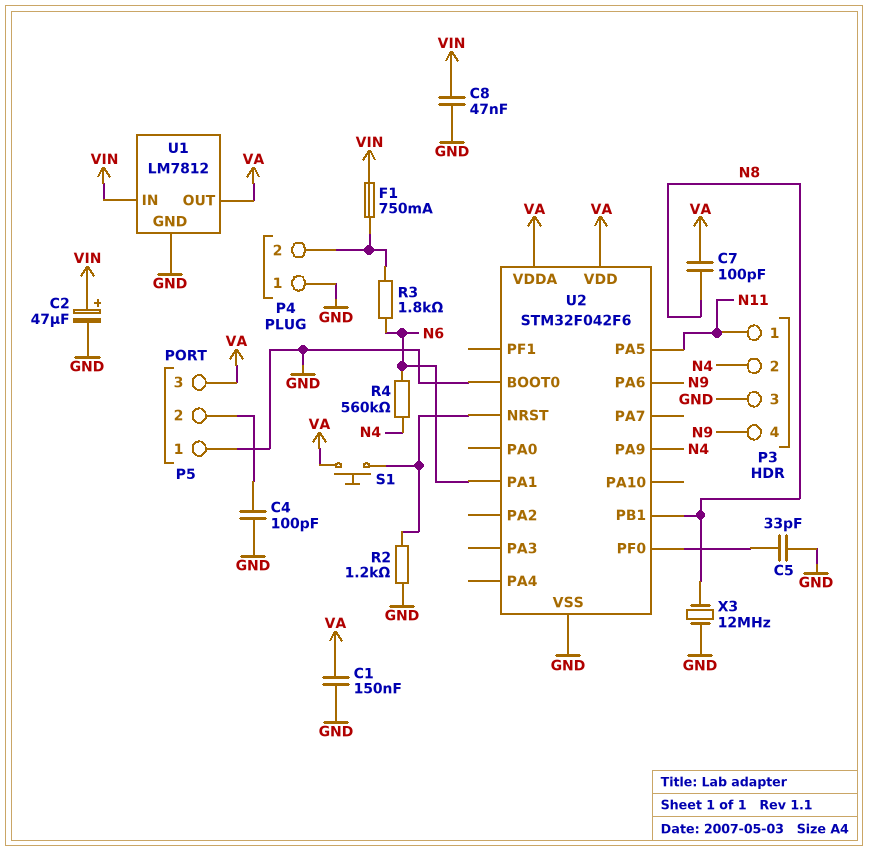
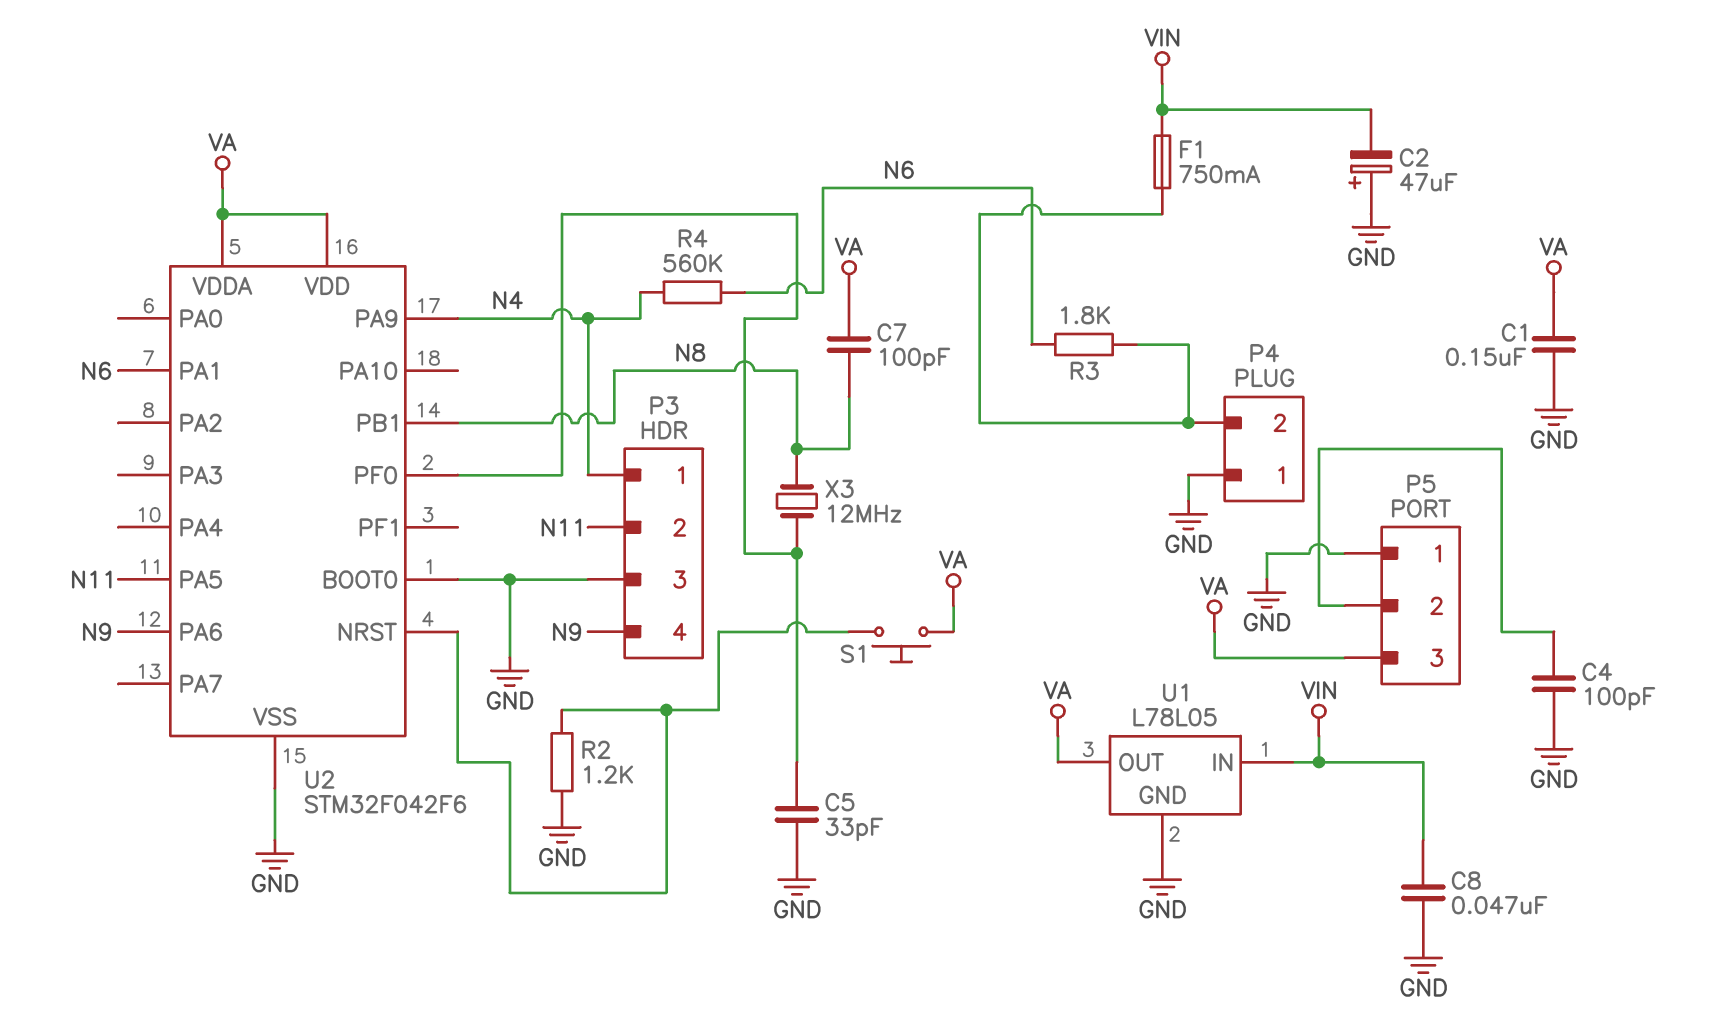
C2: 47uF (plus VIN, minus GND) -> 47uF (plus GND, minus VIN)
P3 pin 1: N11 -> N4
P3 pin 2: N4 -> N11
U1: LM7812 -> L78L05
X3: 12MHz (GND, N8) -> 12MHz (N8, U2/PF0)

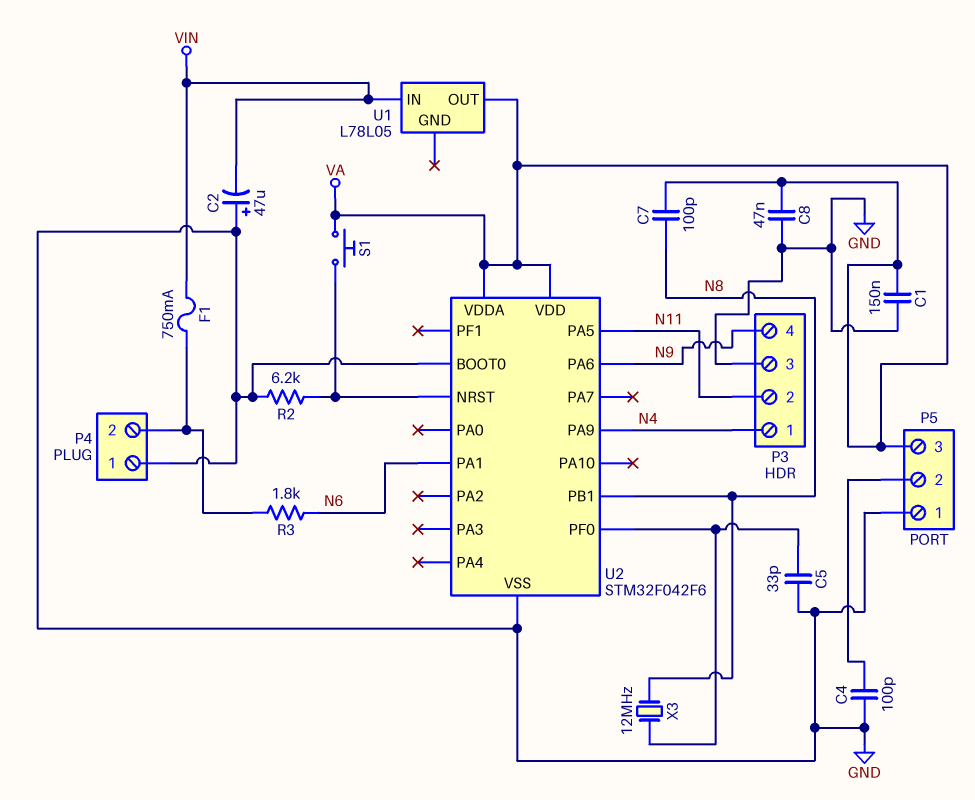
C8: 47nF (GND, VIN) -> 47nF (GND, VA)
R2: 1.2k (GND, U2/NRST) -> 6.2k (GND, U2/NRST)
R4: 560k (N4, N6) -> none
U1 pin GND: GND -> none

